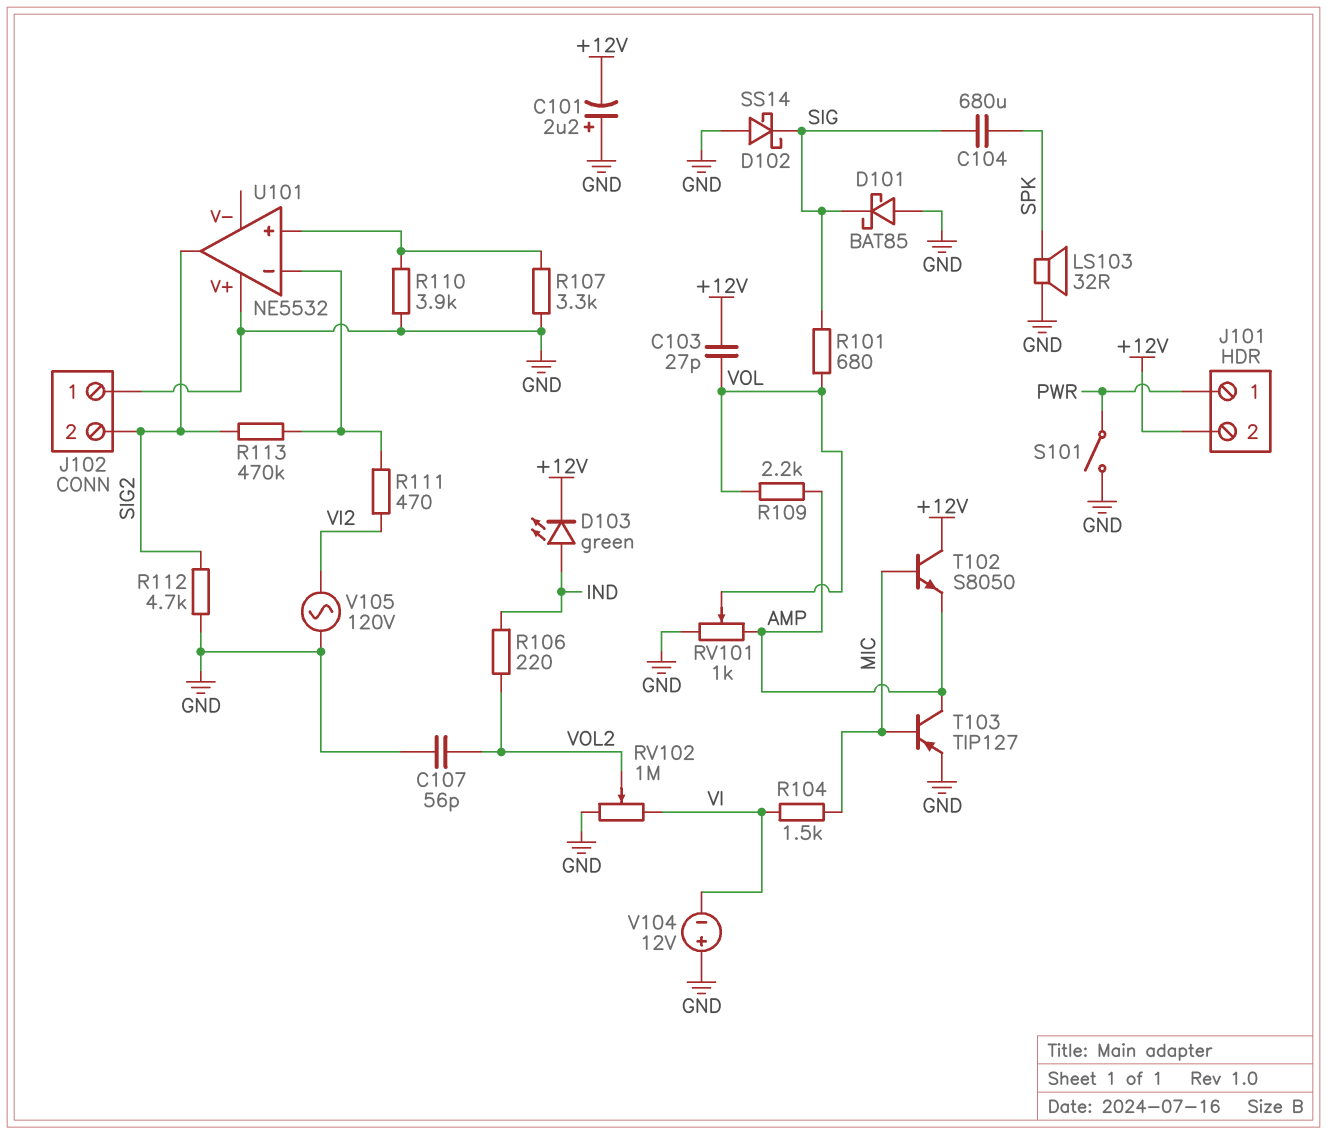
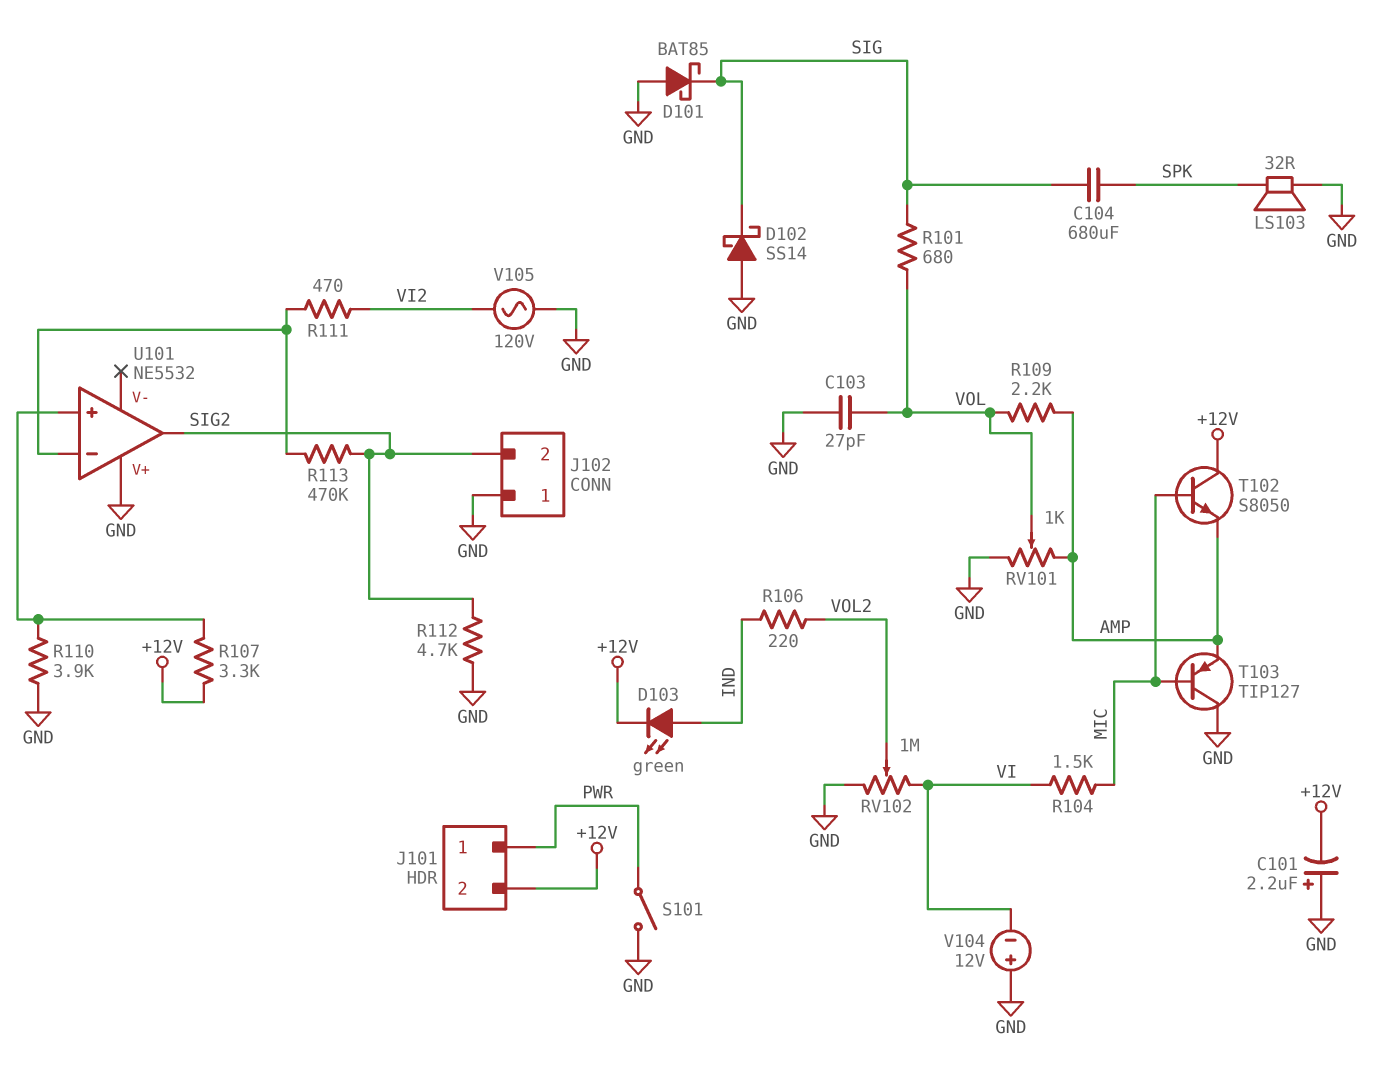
C103: 27pF (+12V, VOL) -> 27pF (GND, VOL)
C107: 56pF (GND, VOL2) -> none
R107: 3.3k (GND, U101/in+) -> 3.3k (+12V, U101/in+)
T103: PNP TIP127 (B MIC, C AMP, E GND) -> PNP TIP127 (B MIC, C GND, E AMP)

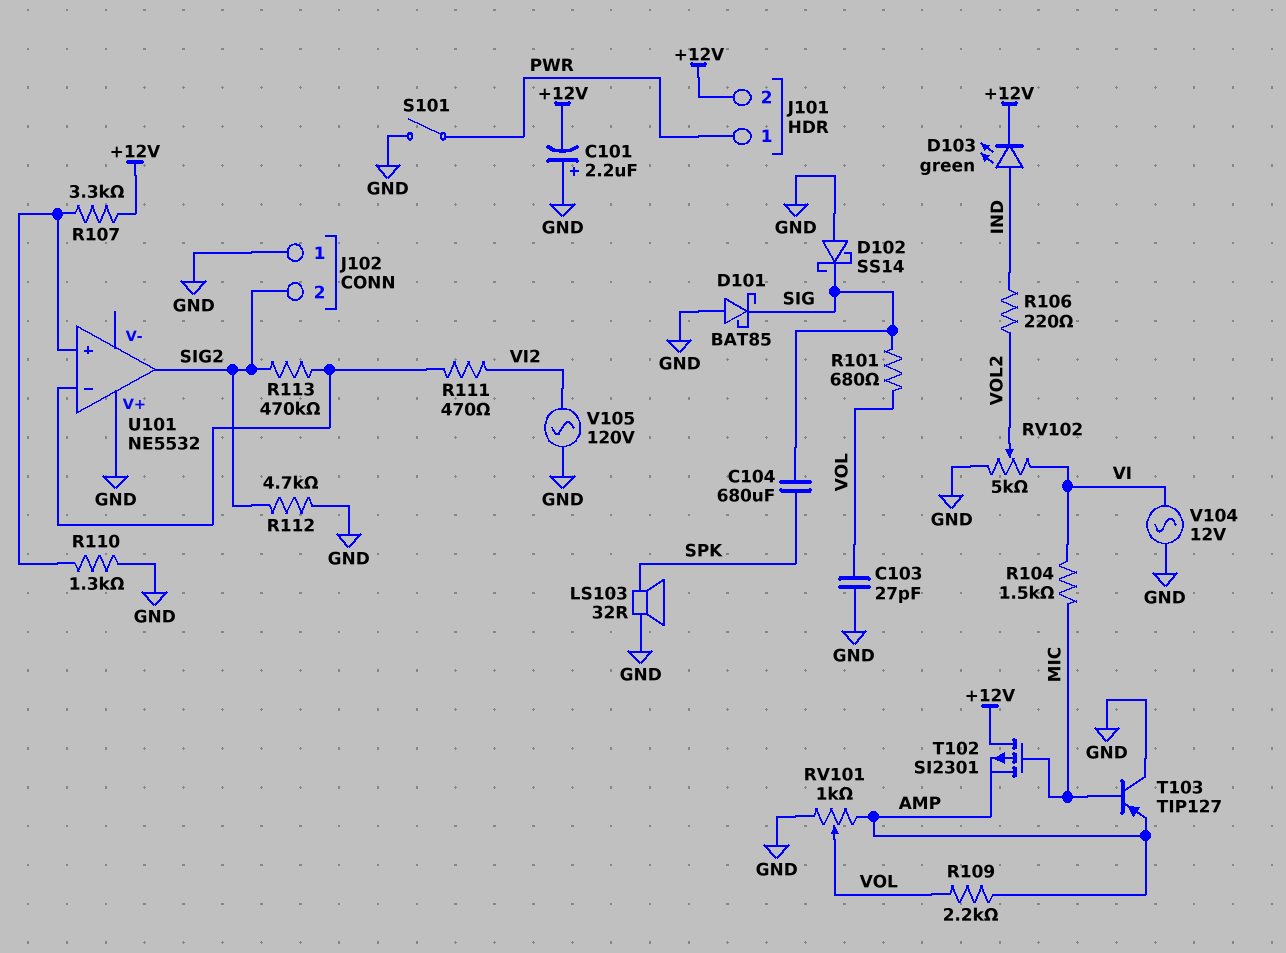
R110: 3.9k (GND, U101/in+) -> 1.3k (GND, U101/in+)
RV102: 1M (GND, VI, wiper VOL2) -> 5k (GND, VI, wiper VOL2)
T102: NPN S8050 (B MIC, C +12V, E AMP) -> PMOS SI2301 (G MIC, D +12V, S AMP)
V104: 12V (plus GND, minus VI) -> AC 12V (GND, VI)

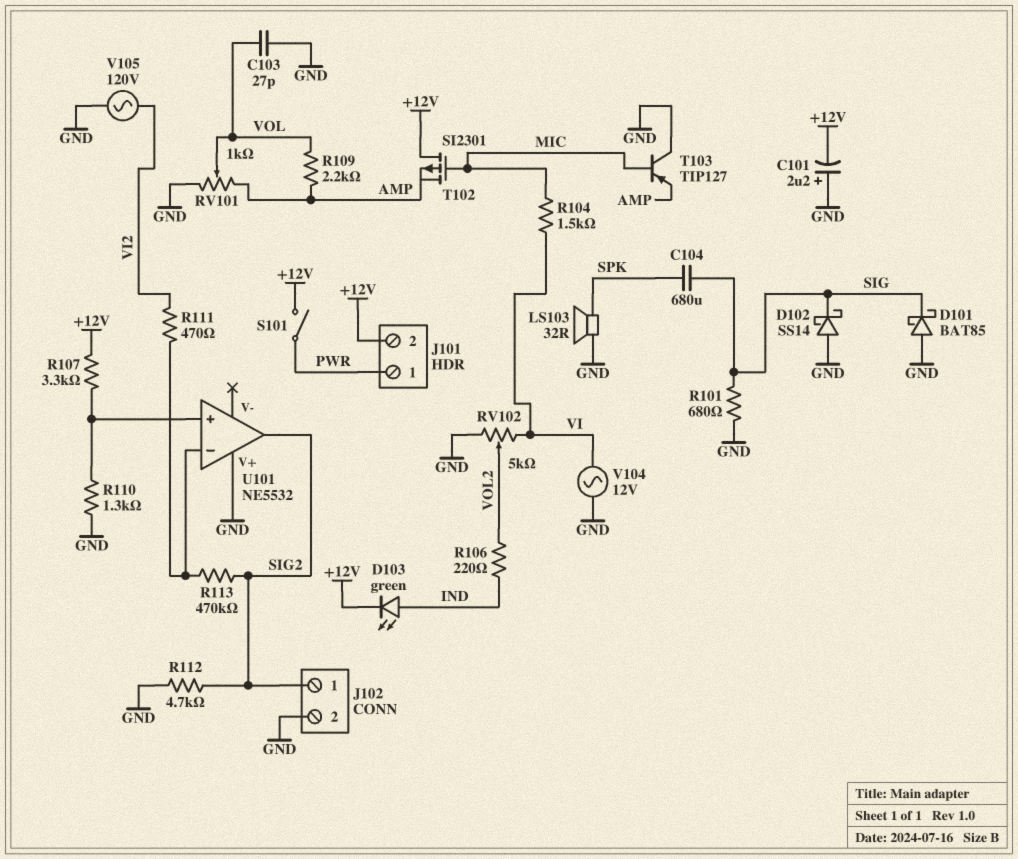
J102 pin 1: GND -> SIG2
J102 pin 2: SIG2 -> GND
R101: 680 (SIG, VOL) -> 680 (GND, SIG)
S101: switch (GND, PWR) -> switch (+12V, PWR)

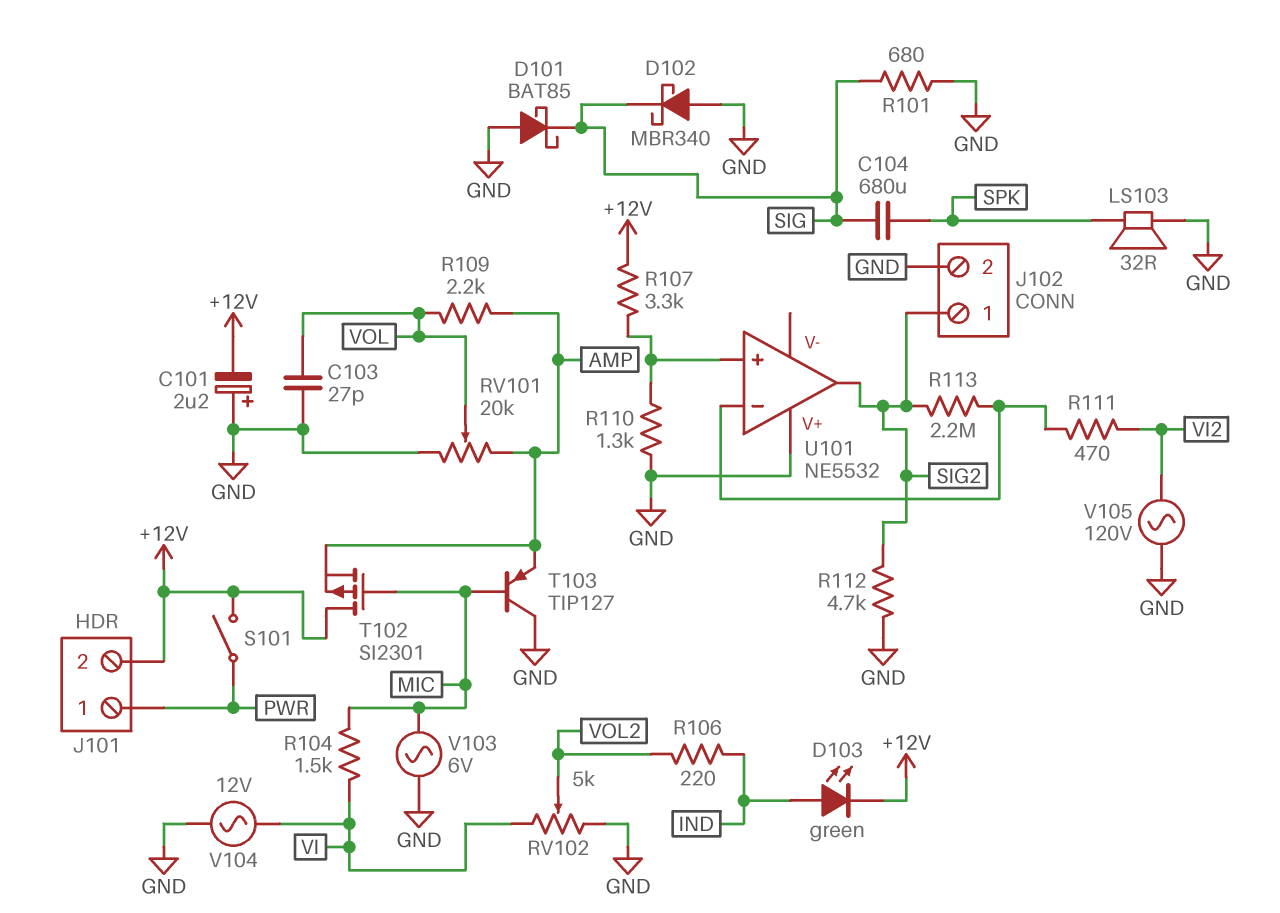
D102: schottky SS14 (A GND, K SIG) -> schottky MBR340 (A GND, K SIG)
R113: 470k (SIG2, U101/in-) -> 2.2M (SIG2, U101/in-)
RV101: 1k (AMP, GND, wiper VOL) -> 20k (AMP, GND, wiper VOL)
V103: none -> AC 6V (GND, MIC)

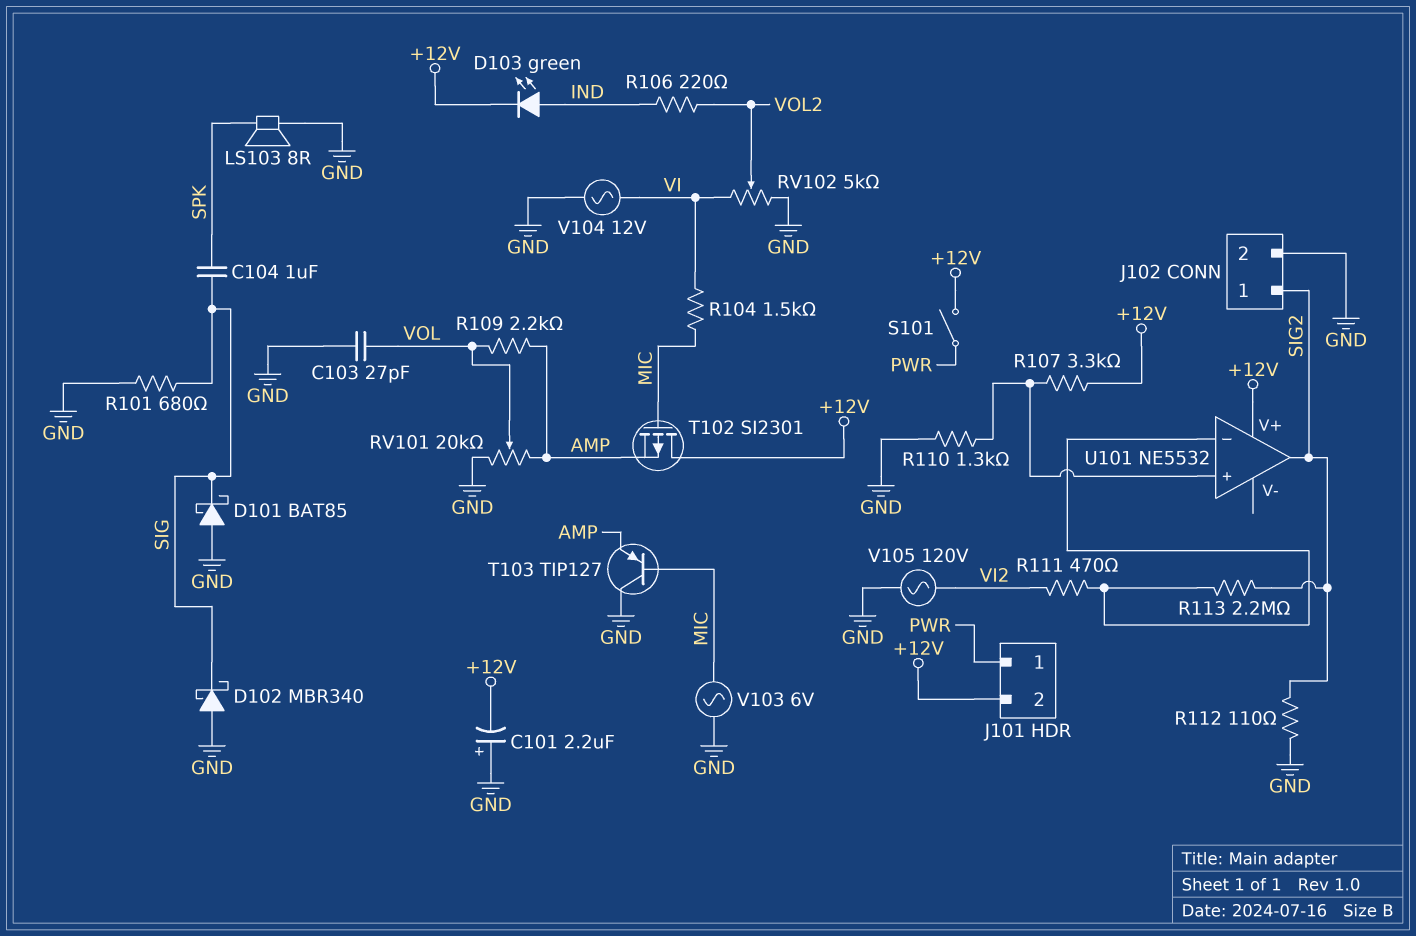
C104: 680uF (SIG, SPK) -> 1uF (SIG, SPK)
LS103: speaker 32R (GND, SPK) -> speaker 8R (GND, SPK)
R112: 4.7k (GND, SIG2) -> 110 (GND, SIG2)
U101 pin V+: GND -> +12V

